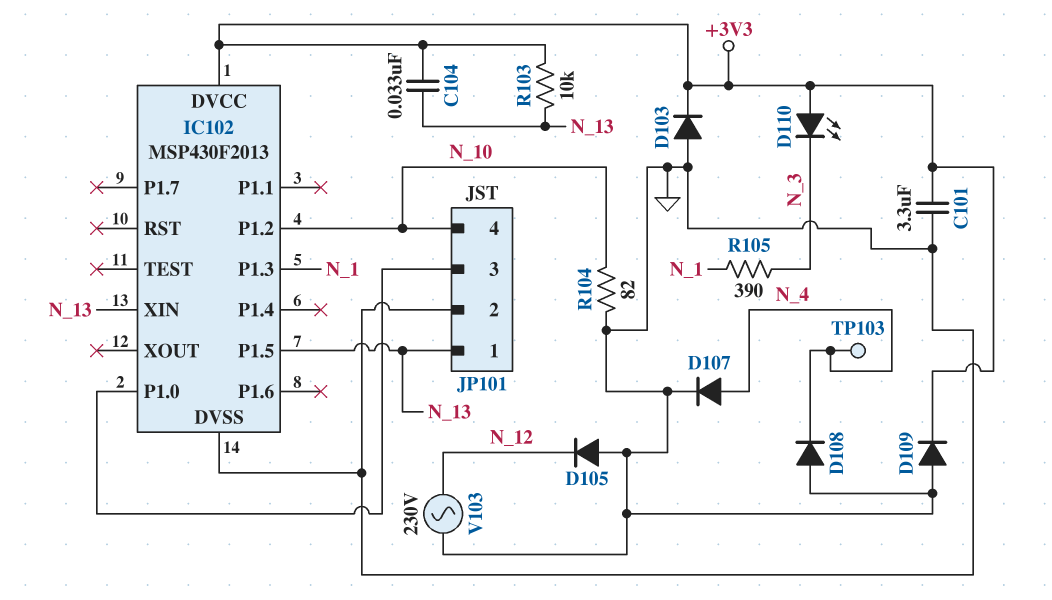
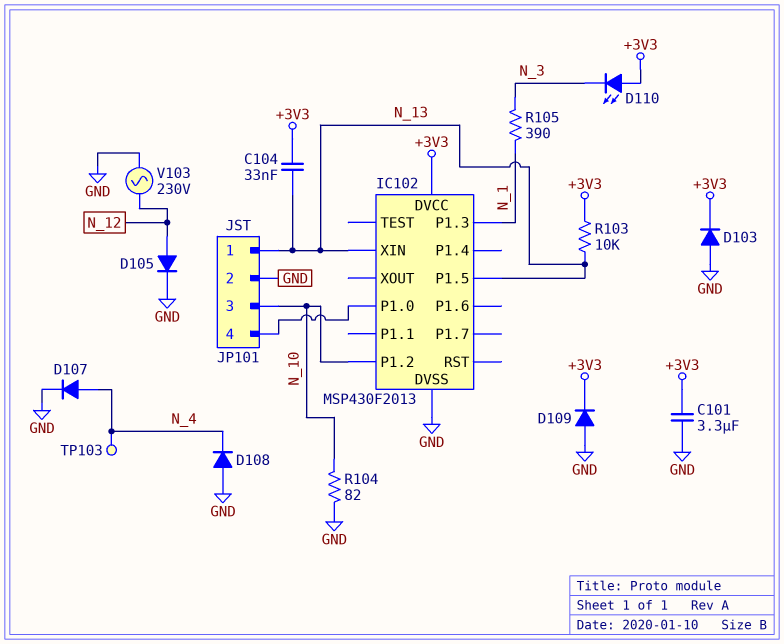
D105: diode (A GND, K N_12) -> diode (A N_12, K GND)
JP101 pin 3: IC102/P1.0 -> N_10
JP101 pin 4: N_10 -> IC102/P1.0

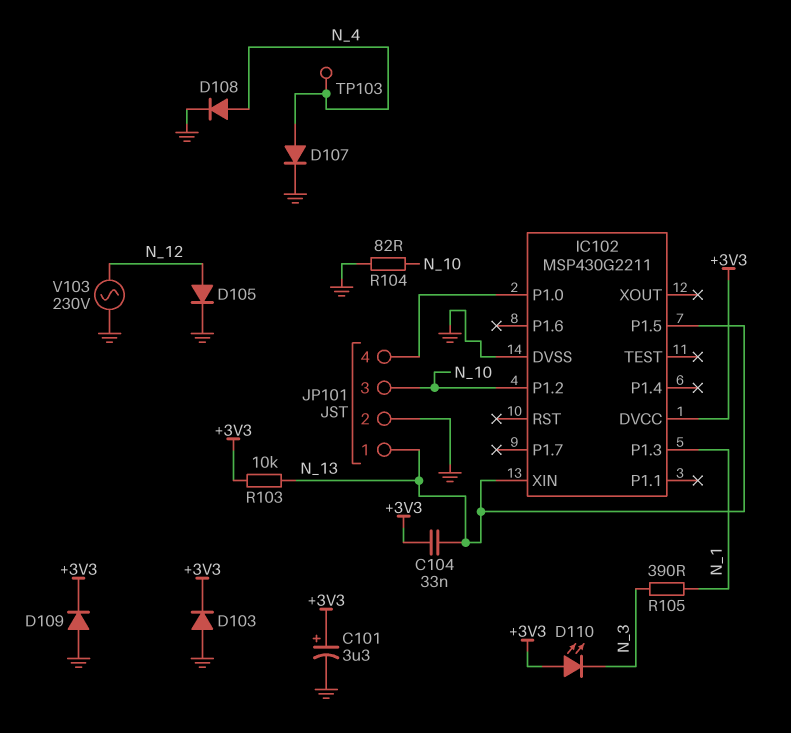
C101: 3.3uF (+3V3, GND) -> 3.3uF (plus +3V3, minus GND)
D108: diode (A GND, K N_4) -> diode (A N_4, K GND)
IC102: MSP430F2013 -> MSP430G2211

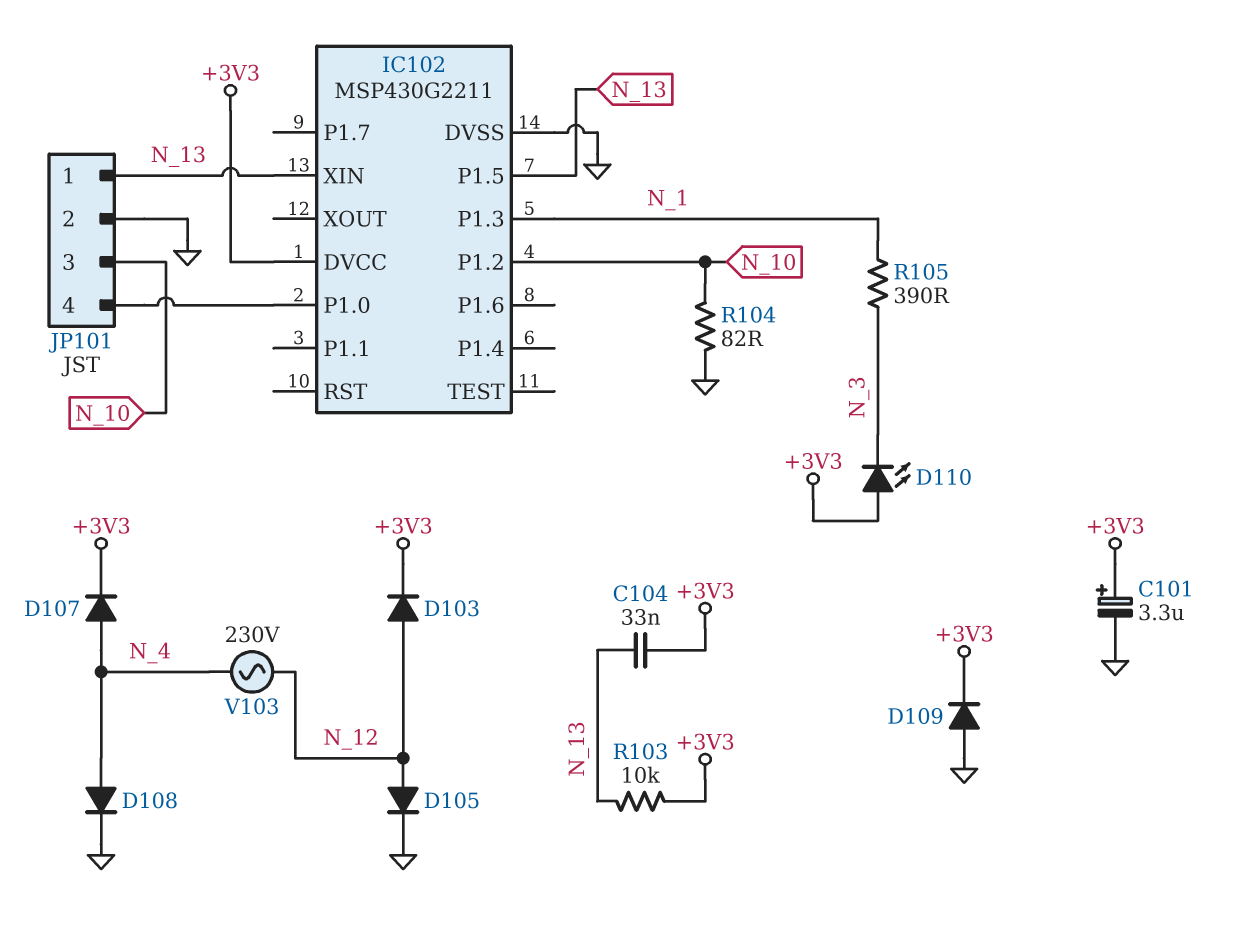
D103: diode (A GND, K +3V3) -> diode (A N_12, K +3V3)
D107: diode (A N_4, K GND) -> diode (A N_4, K +3V3)
TP103: test point (N_4) -> none
V103: AC 230V (GND, N_12) -> AC 230V (N_4, N_12)

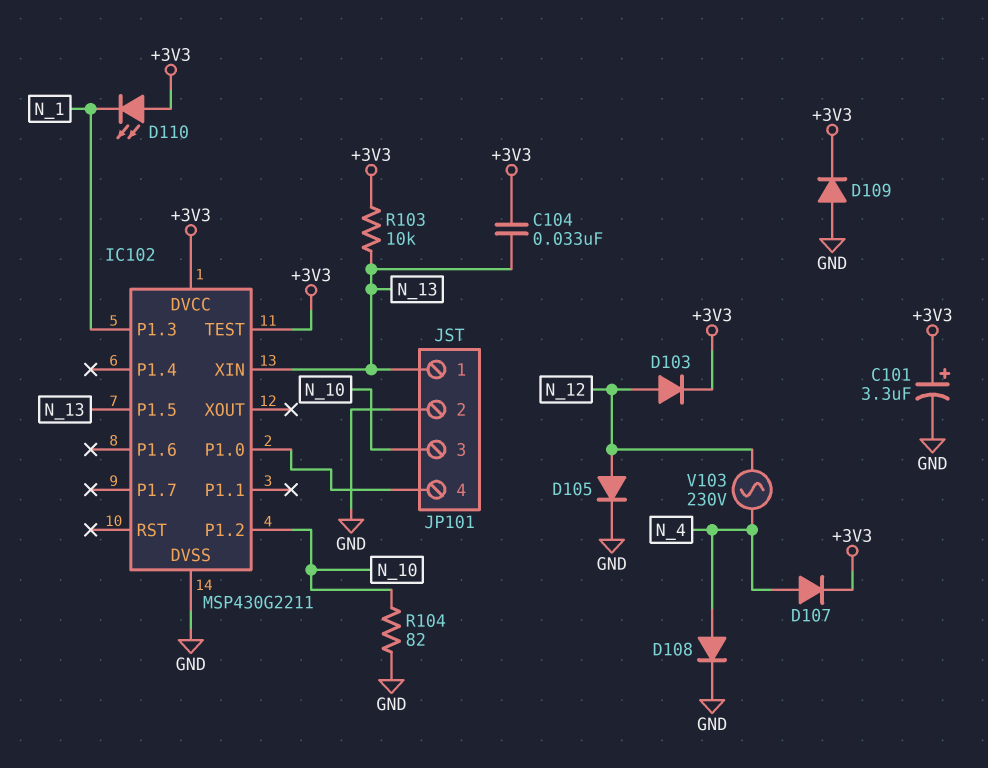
D110: LED (A +3V3, K N_3) -> LED (A +3V3, K N_1)
IC102 pin TEST: none -> +3V3
R105: 390 (N_1, N_3) -> none

